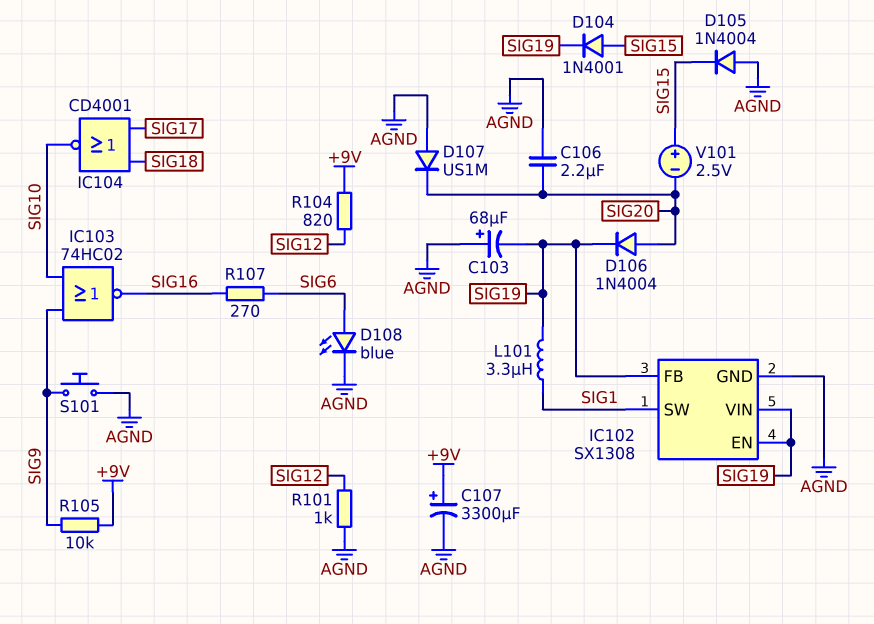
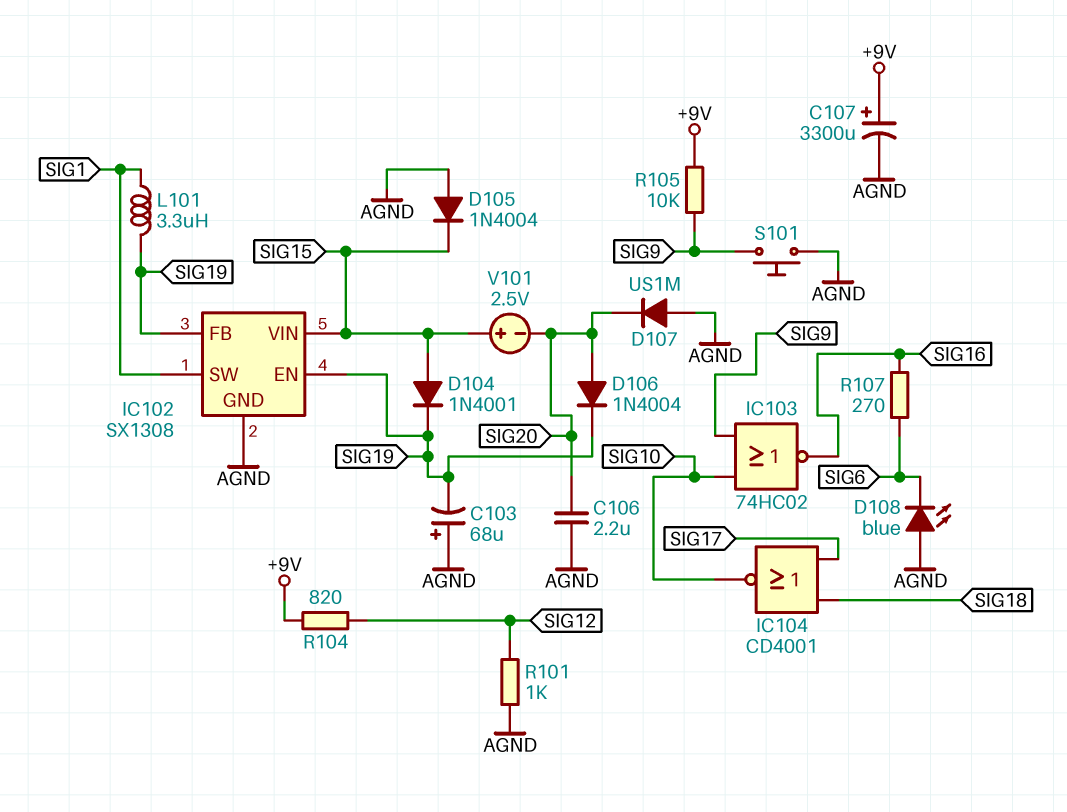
D108: LED blue (A SIG6, K AGND) -> LED blue (A AGND, K SIG6)
IC102 pin VIN: SIG19 -> SIG15

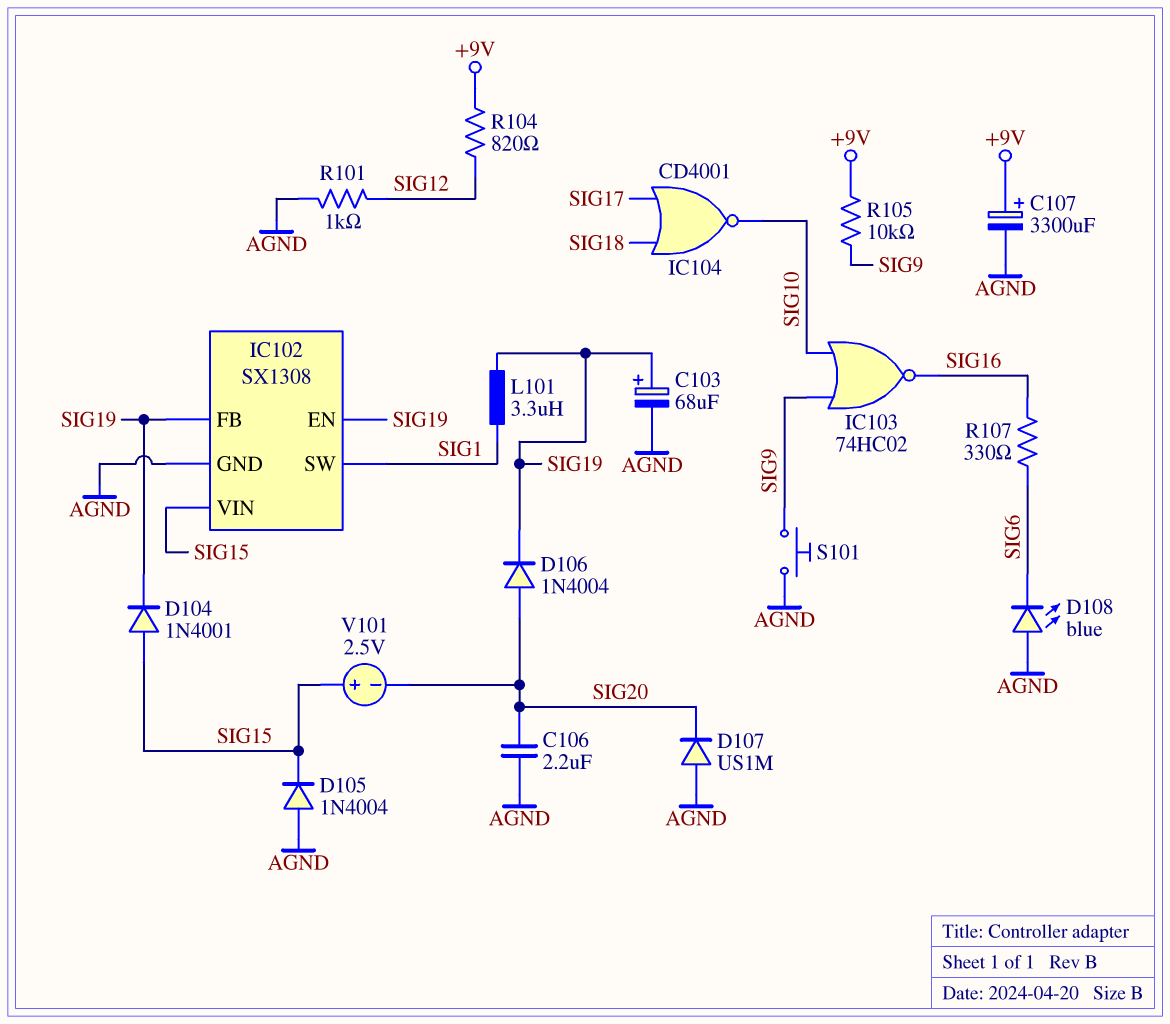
C103: 68uF (plus AGND, minus SIG19) -> 68uF (plus SIG19, minus AGND)
R107: 270 (SIG6, SIG16) -> 330 (SIG6, SIG16)

